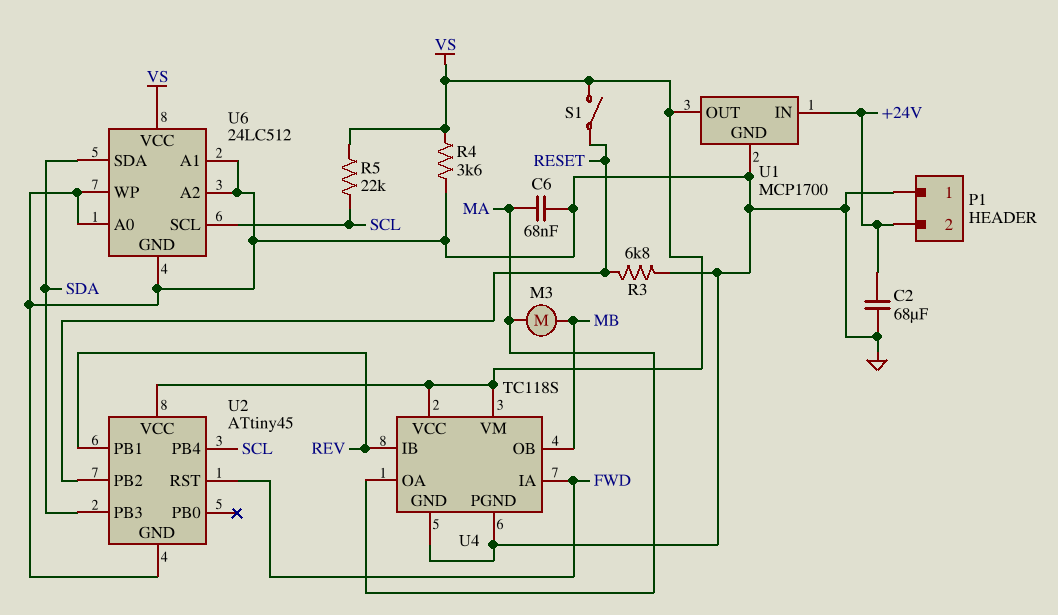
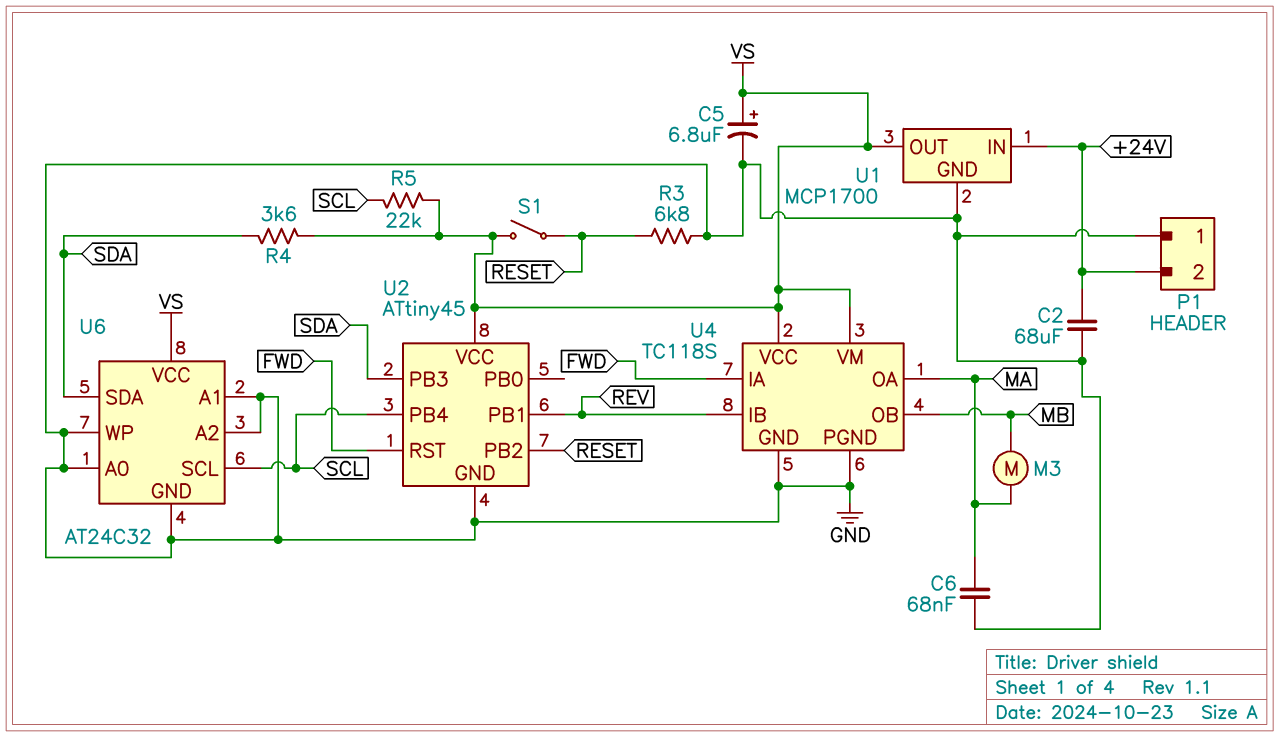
C5: none -> 6.8uF (plus VS, minus GND)
R4: 3.6k (GND, VS) -> 3.6k (SDA, VS)
U6: 24LC512 -> AT24C32

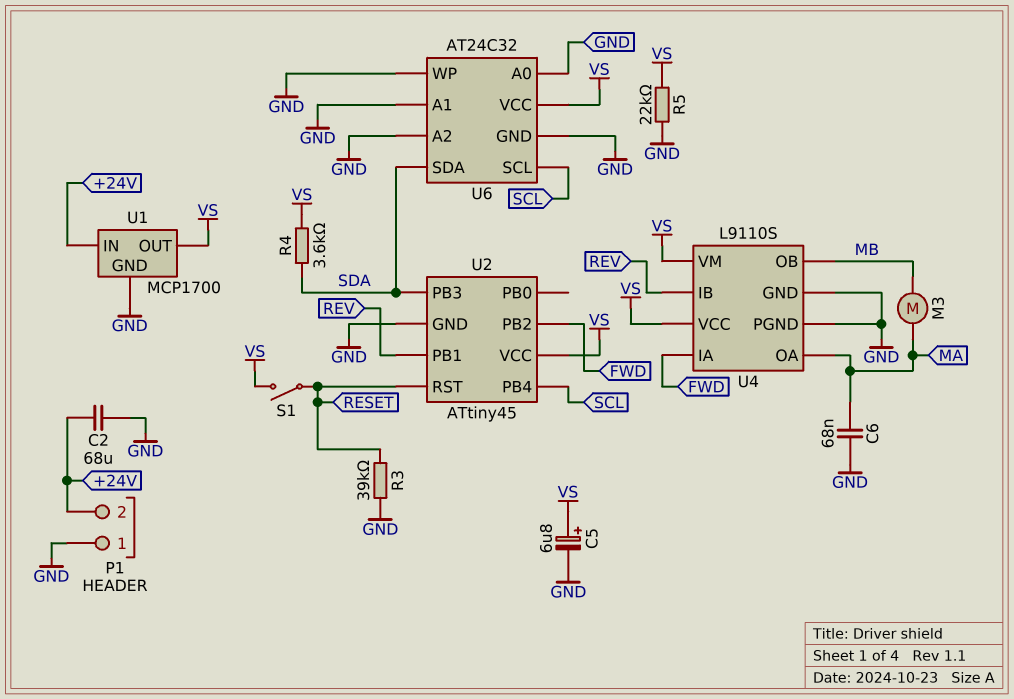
R3: 6.8k (GND, RESET) -> 39k (GND, RESET)
R5: 22k (SCL, VS) -> 22k (GND, VS)
U2 pin PB2: RESET -> FWD
U2 pin RST: FWD -> RESET
U4: TC118S -> L9110S

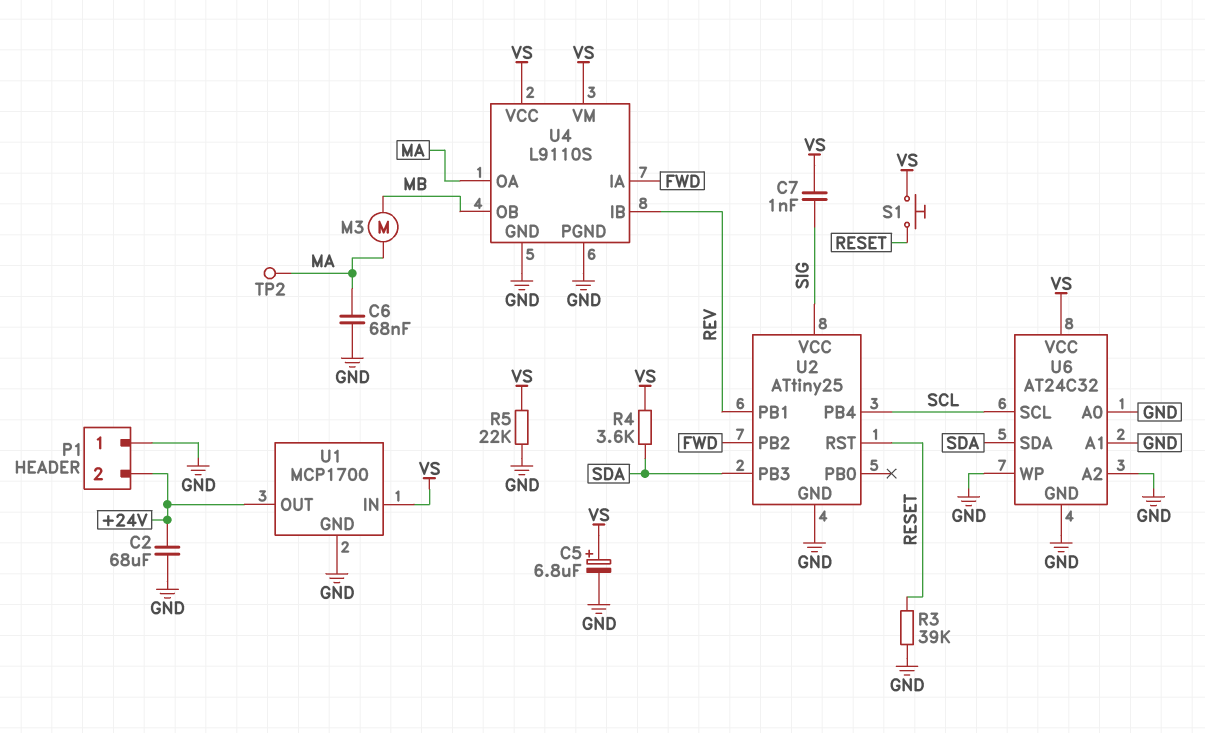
C7: none -> 1nF (SIG, VS)
S1: switch (RESET, VS) -> button (RESET, VS)
TP2: none -> test point (MA)
U1 pin IN: +24V -> VS
U1 pin OUT: VS -> +24V
U2: ATtiny45 -> ATtiny25
U2 pin VCC: VS -> SIG

